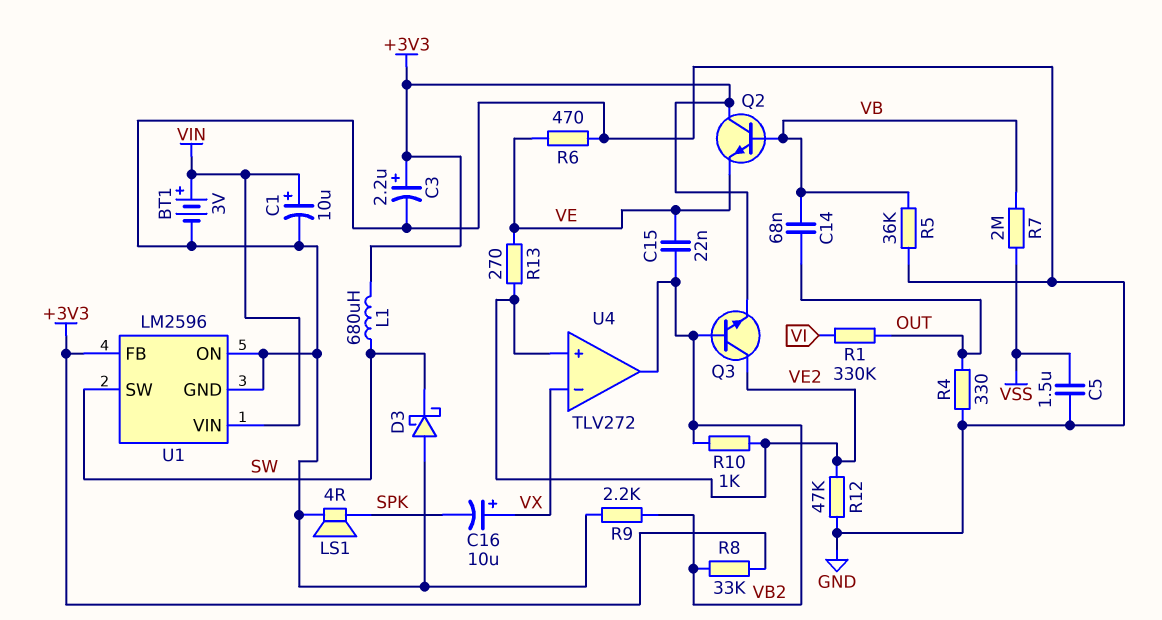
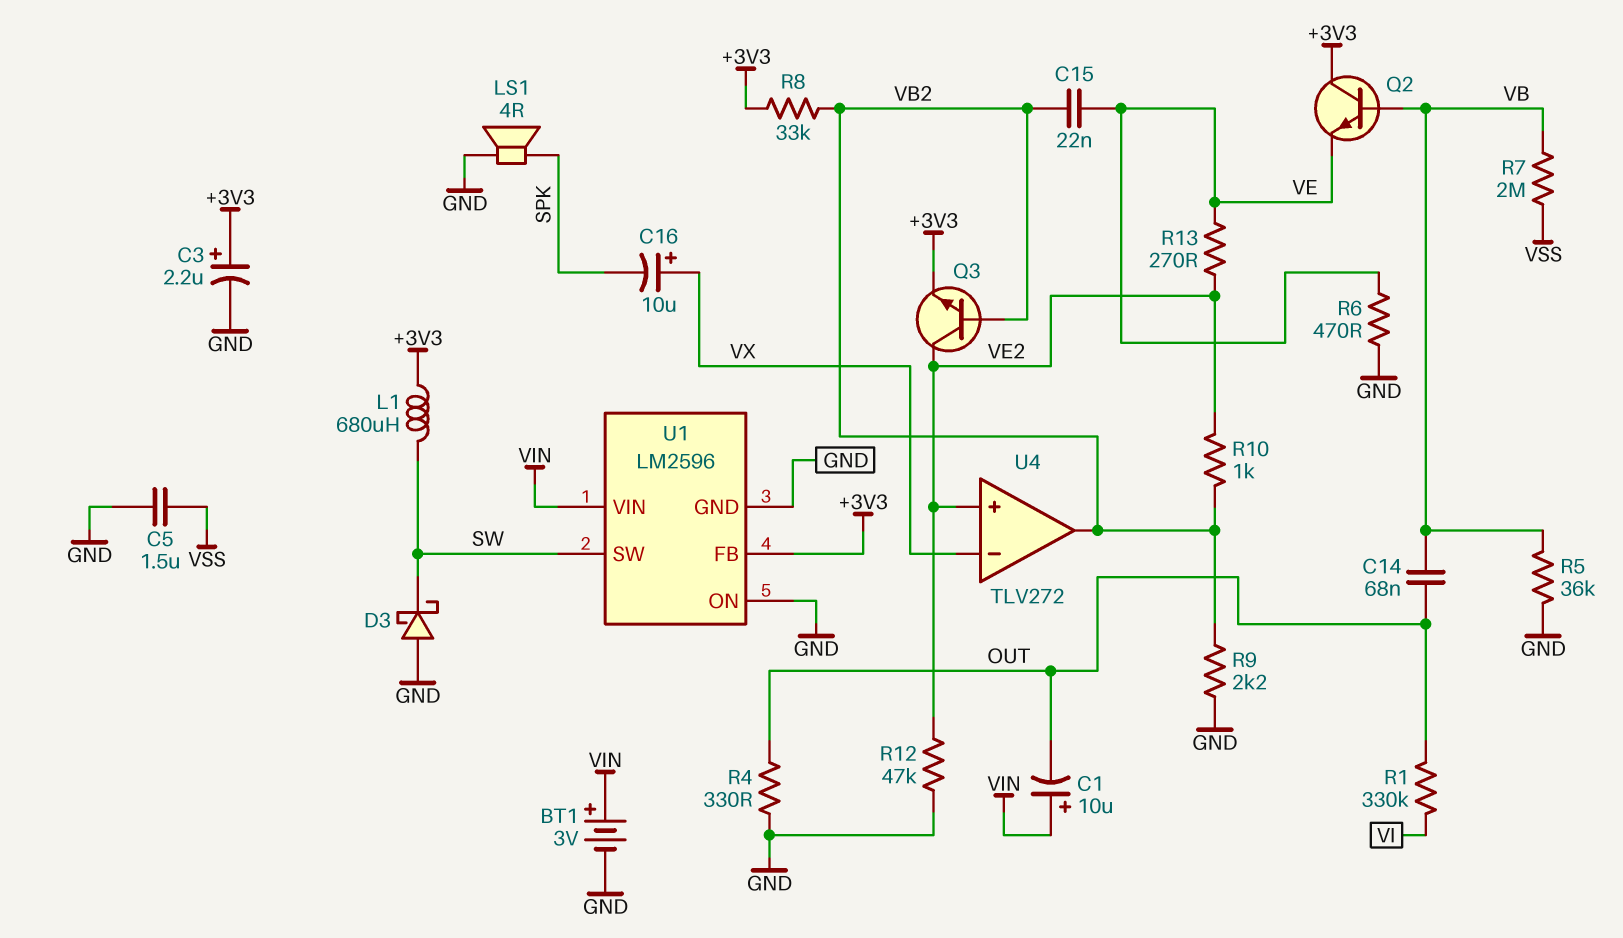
C1: 10uF (plus VIN, minus GND) -> 10uF (plus VIN, minus OUT)

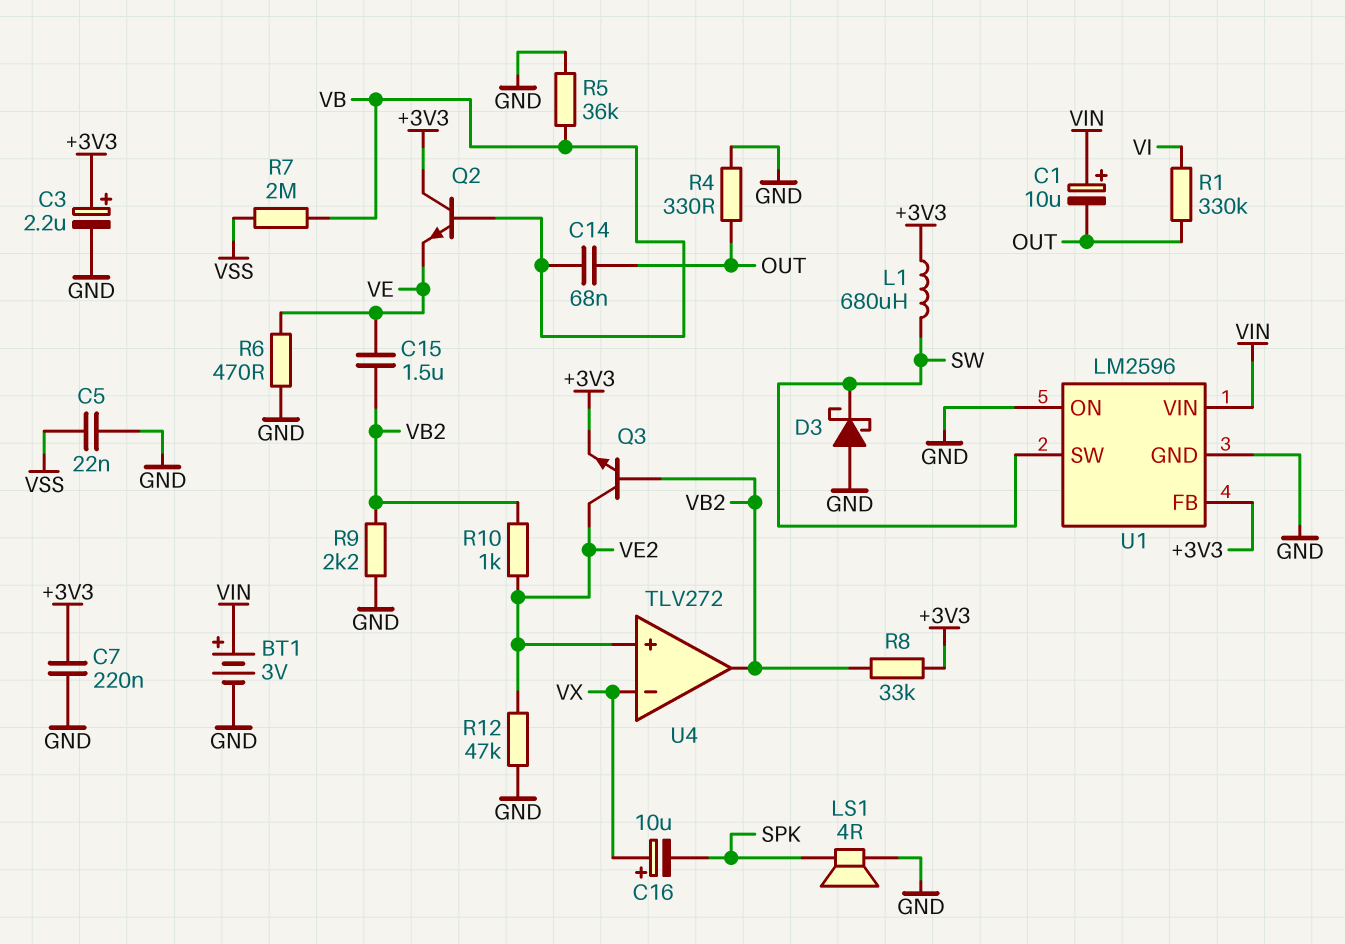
C5: 1.5uF (GND, VSS) -> 22nF (GND, VSS)
C7: none -> 220nF (+3V3, GND)
C15: 22nF (VB2, VE) -> 1.5uF (VB2, VE)
R13: 270 (VE, VE2) -> none

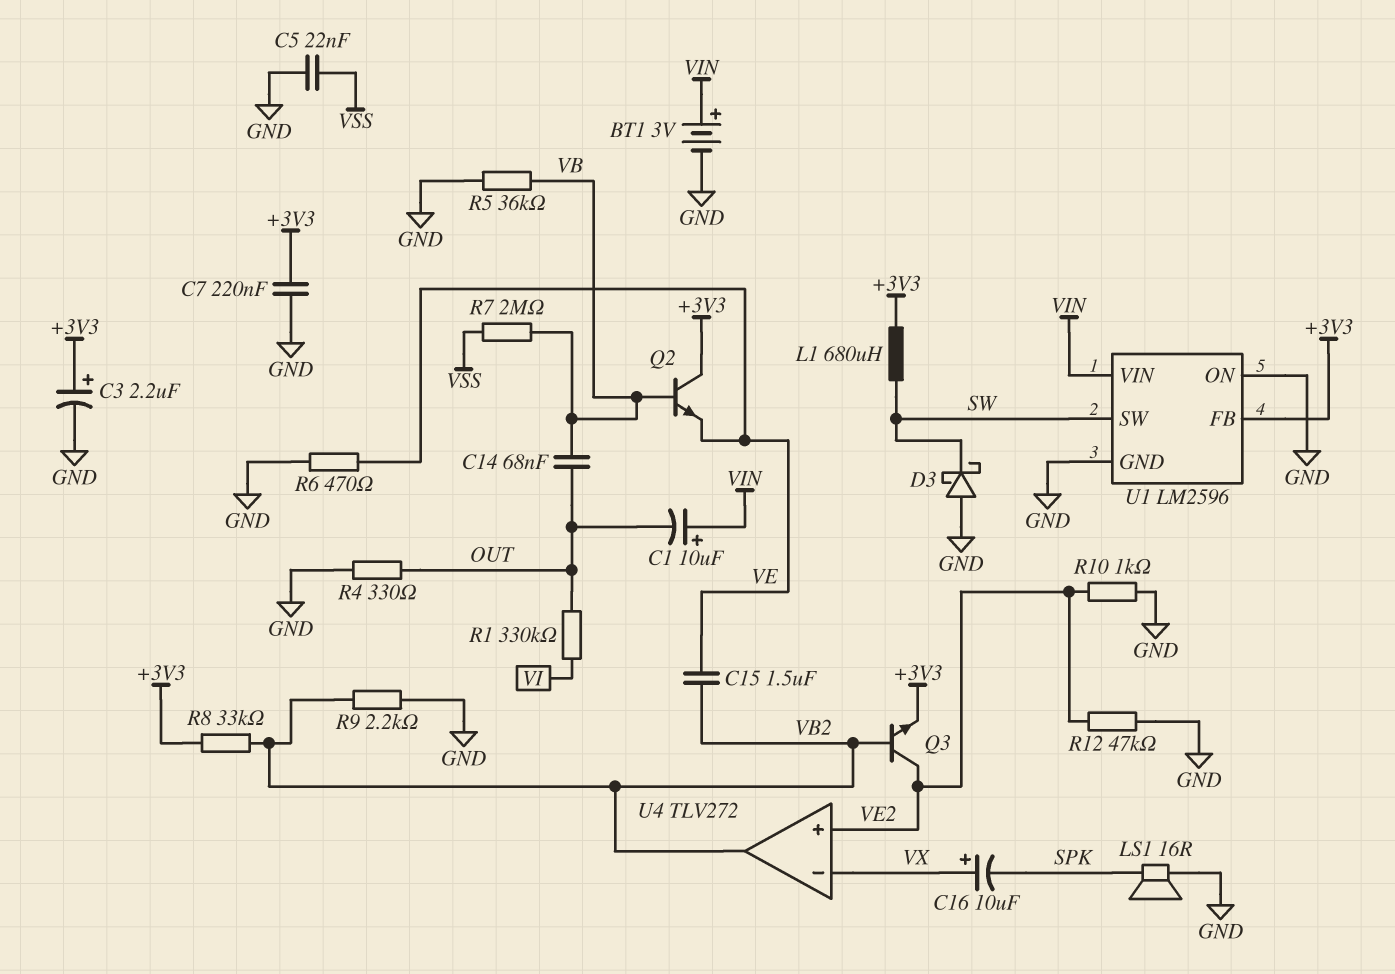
LS1: speaker 4R (GND, SPK) -> speaker 16R (GND, SPK)
R10: 1k (VB2, VE2) -> 1k (GND, VE2)

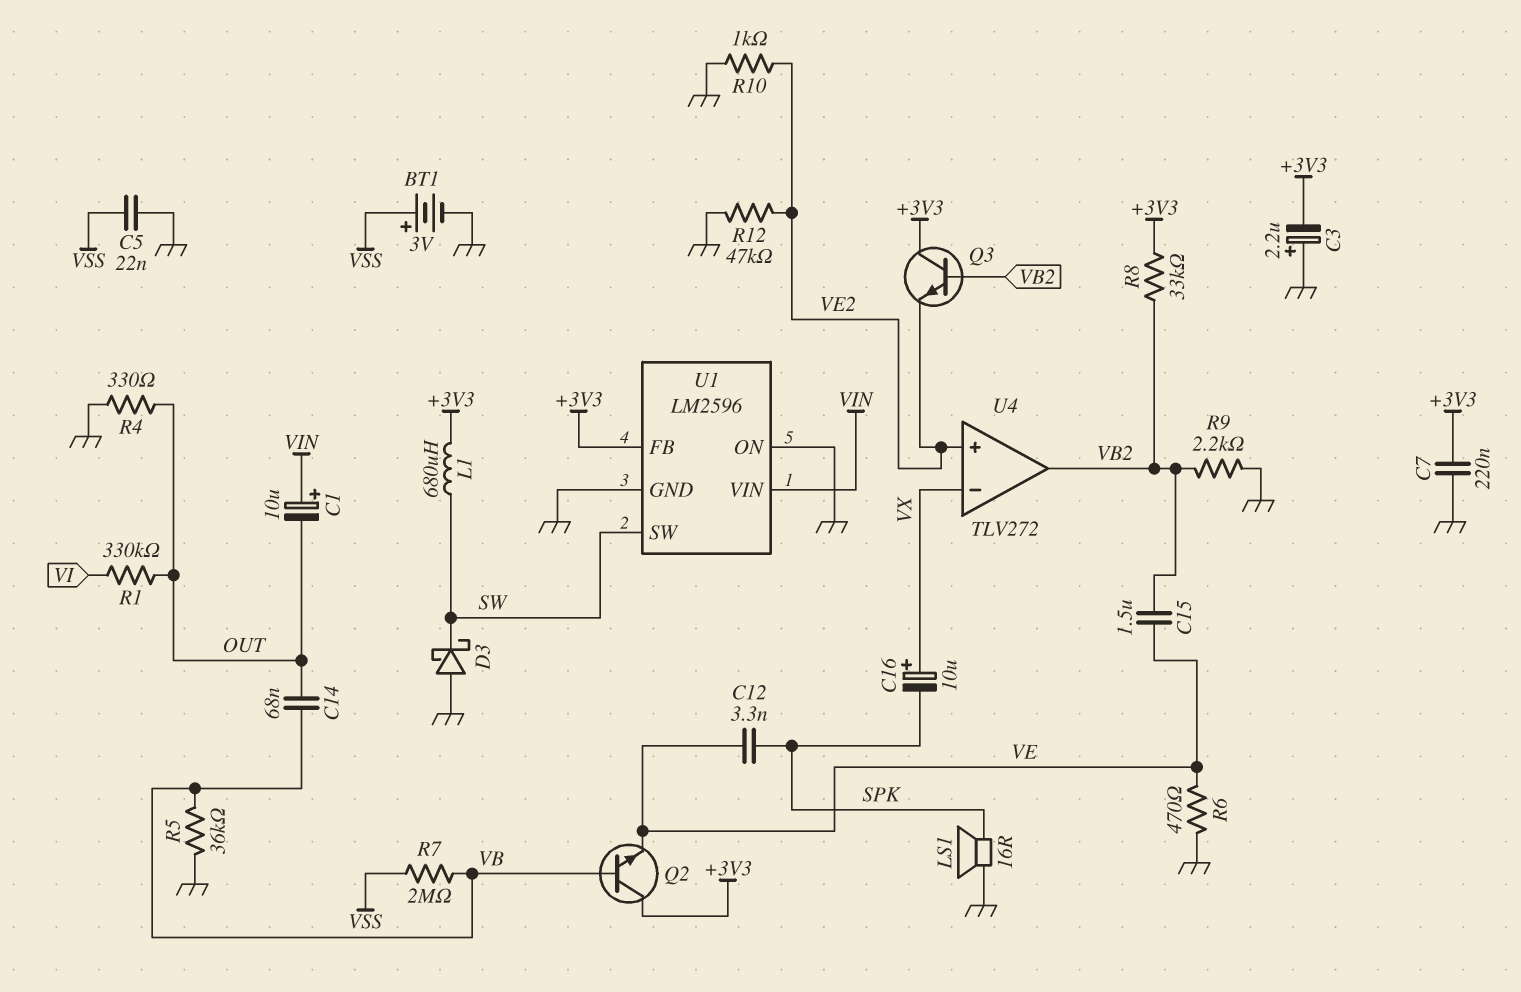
BT1: 3V (plus VIN, minus GND) -> 3V (plus VSS, minus GND)
C3: 2.2uF (plus +3V3, minus GND) -> 2.2uF (plus GND, minus +3V3)
C12: none -> 3.3nF (SPK, VE)
Q3: NPN (B VB2, C VE2, E +3V3) -> NPN (B VB2, C +3V3, E VE2)

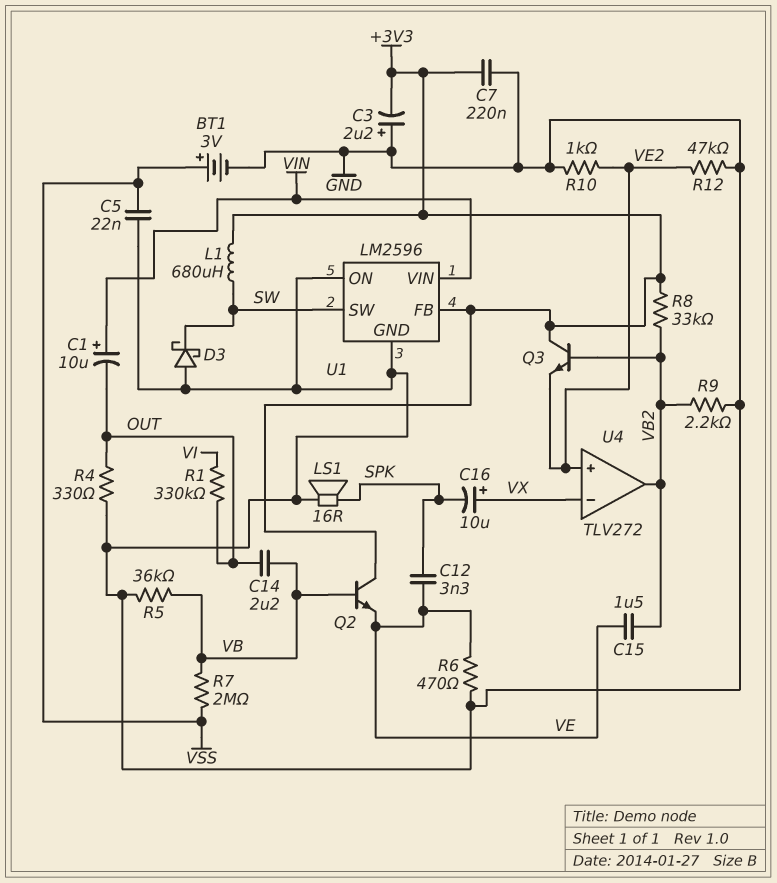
C14: 68nF (OUT, VB) -> 2.2uF (OUT, VB)

